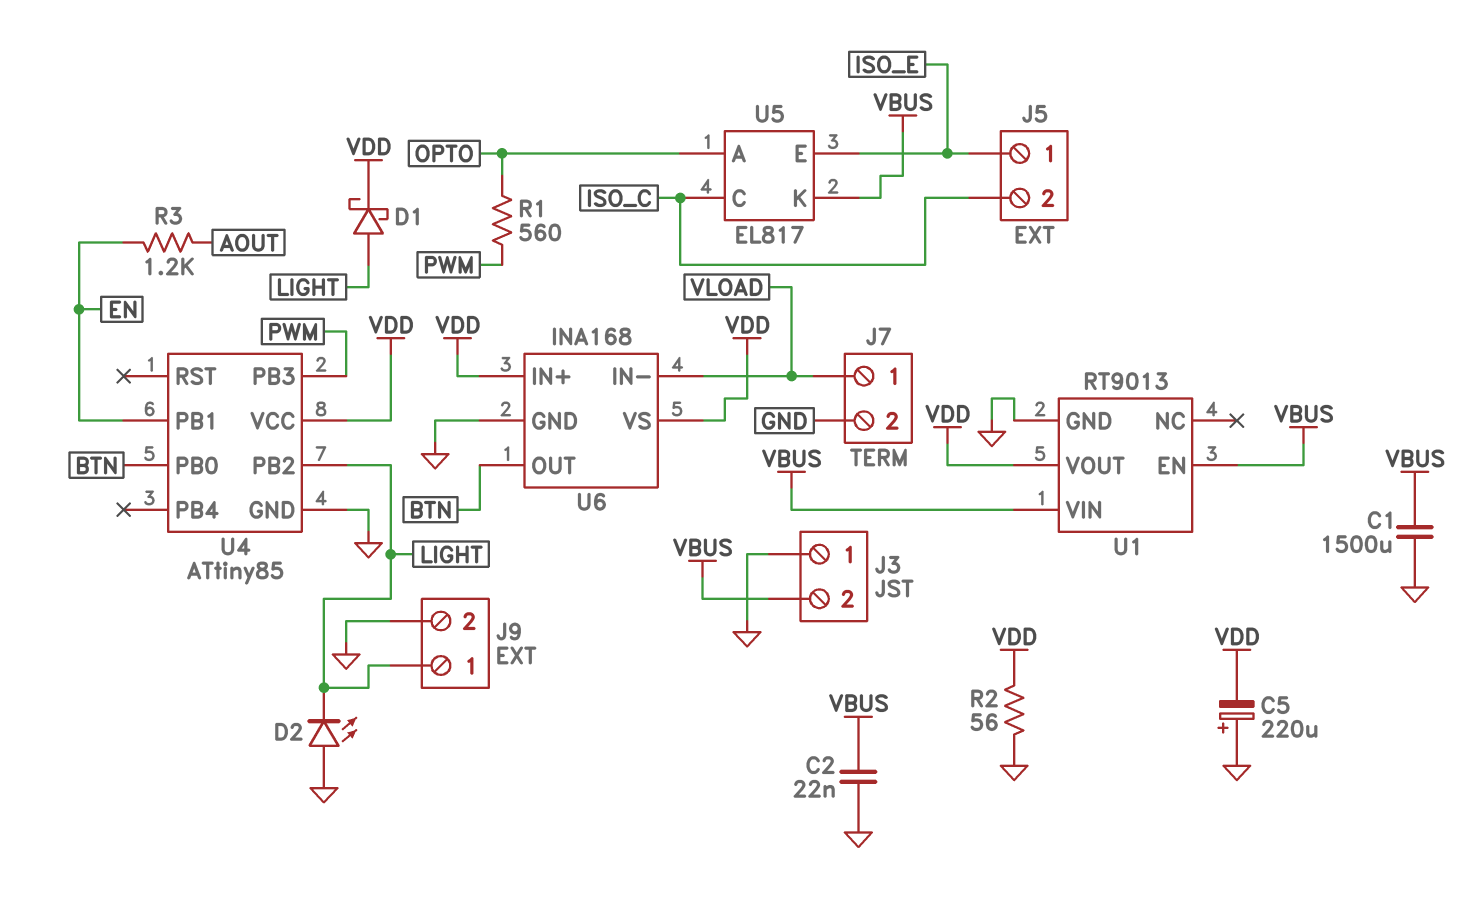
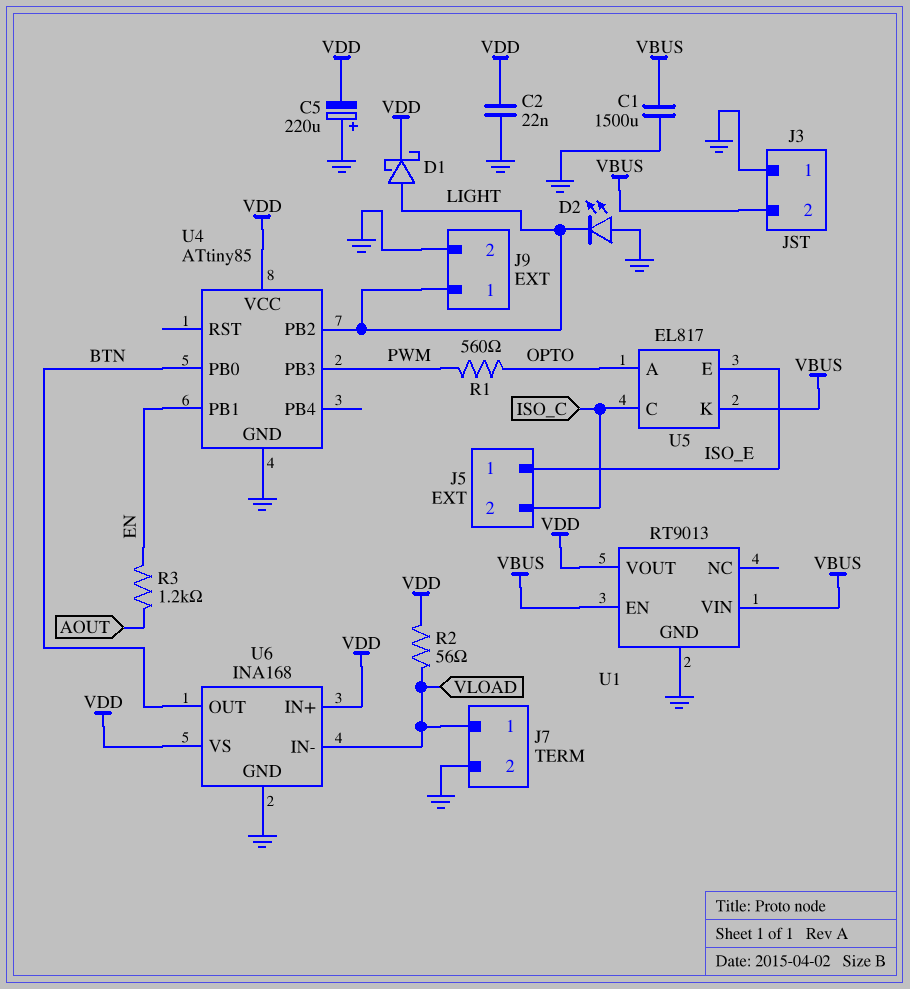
C2: 22nF (GND, VBUS) -> 22nF (GND, VDD)
R2: 56 (GND, VDD) -> 56 (VDD, VLOAD)

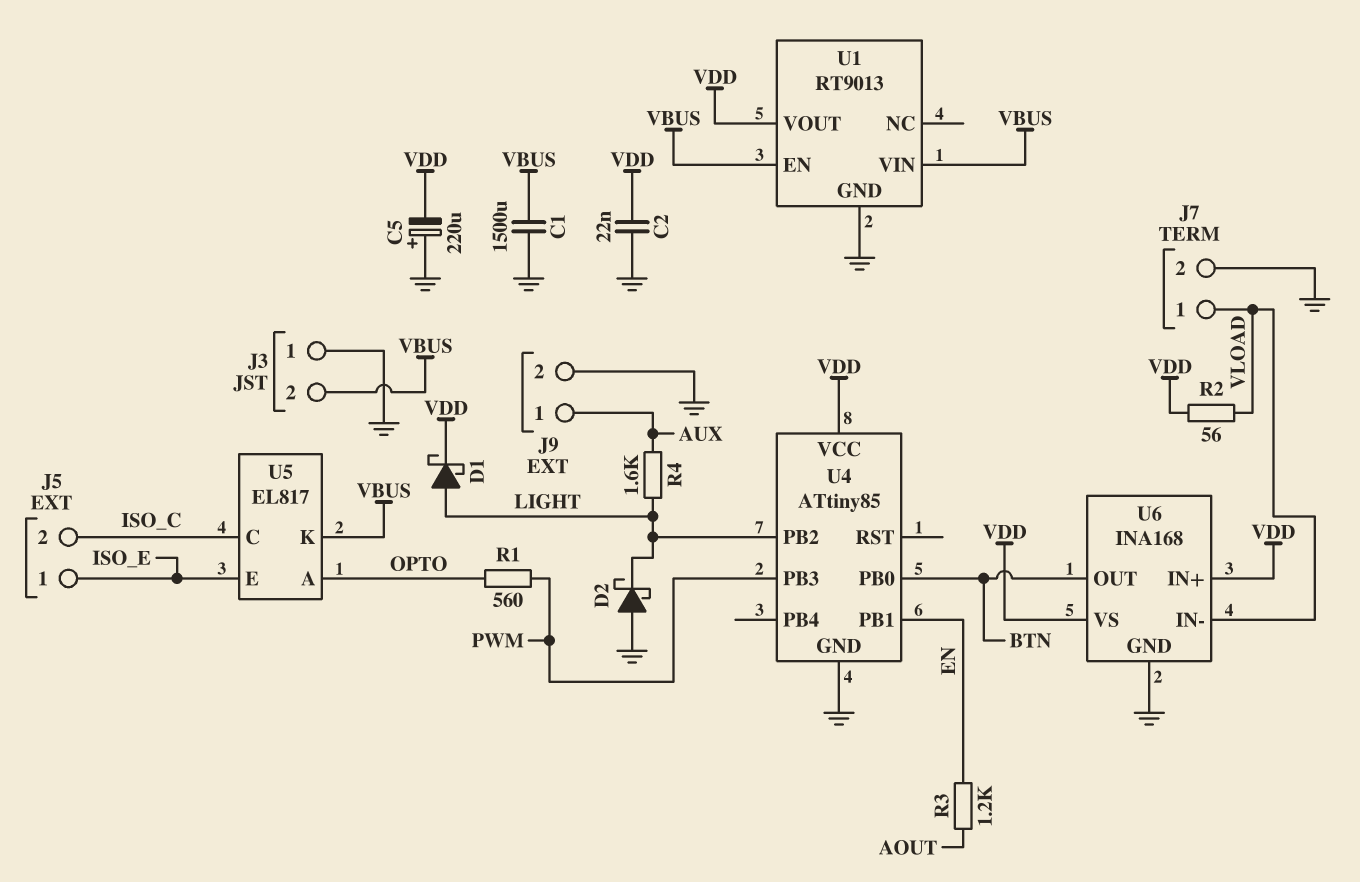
D2: LED (A GND, K LIGHT) -> schottky (A GND, K LIGHT)
J9 pin 1: LIGHT -> AUX
R4: none -> 1.6k (AUX, LIGHT)

